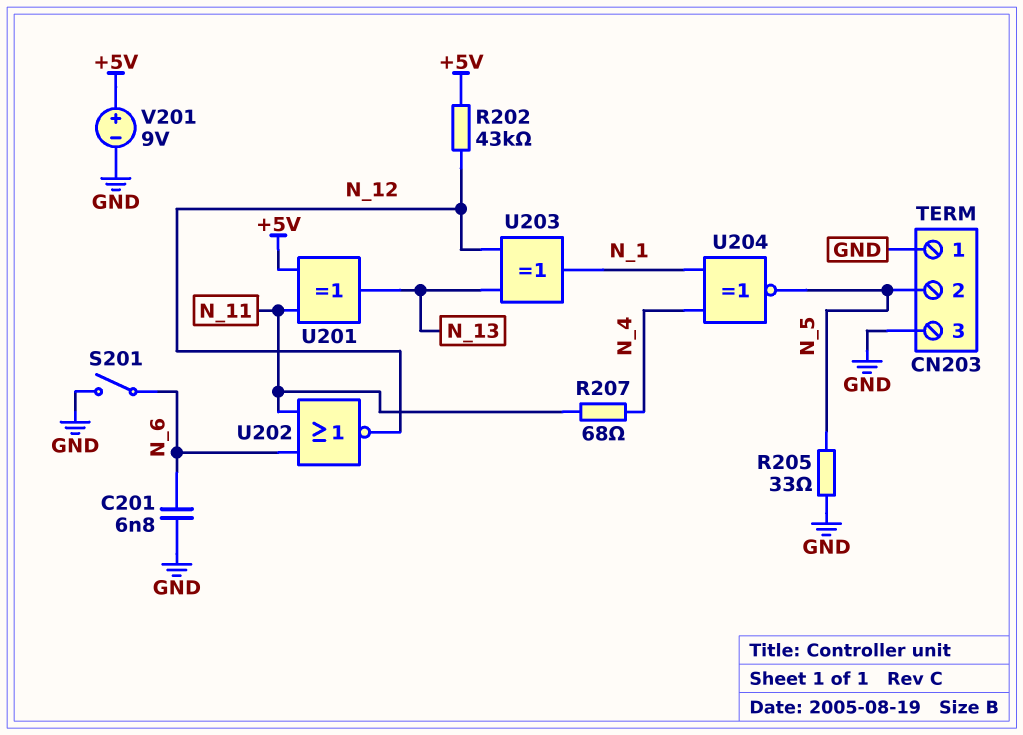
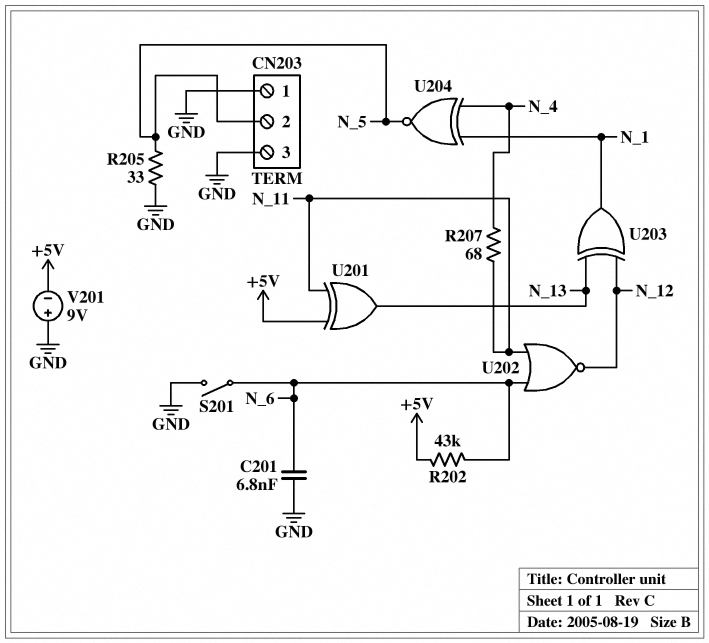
R202: 43k (+5V, N_12) -> 43k (+5V, N_6)
V201: 9V (plus +5V, minus GND) -> 9V (plus GND, minus +5V)

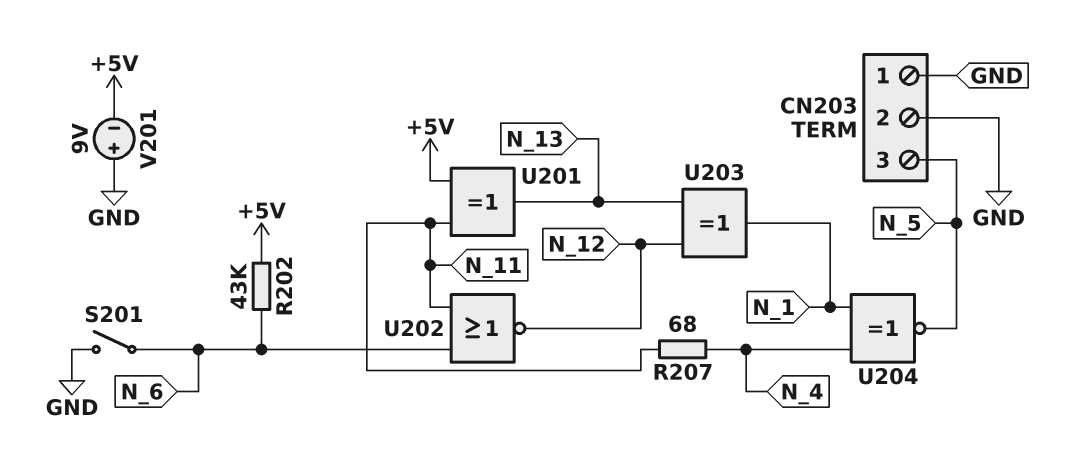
C201: 6.8nF (GND, N_6) -> none
CN203 pin 2: N_5 -> GND
CN203 pin 3: GND -> N_5
R205: 33 (GND, N_5) -> none

